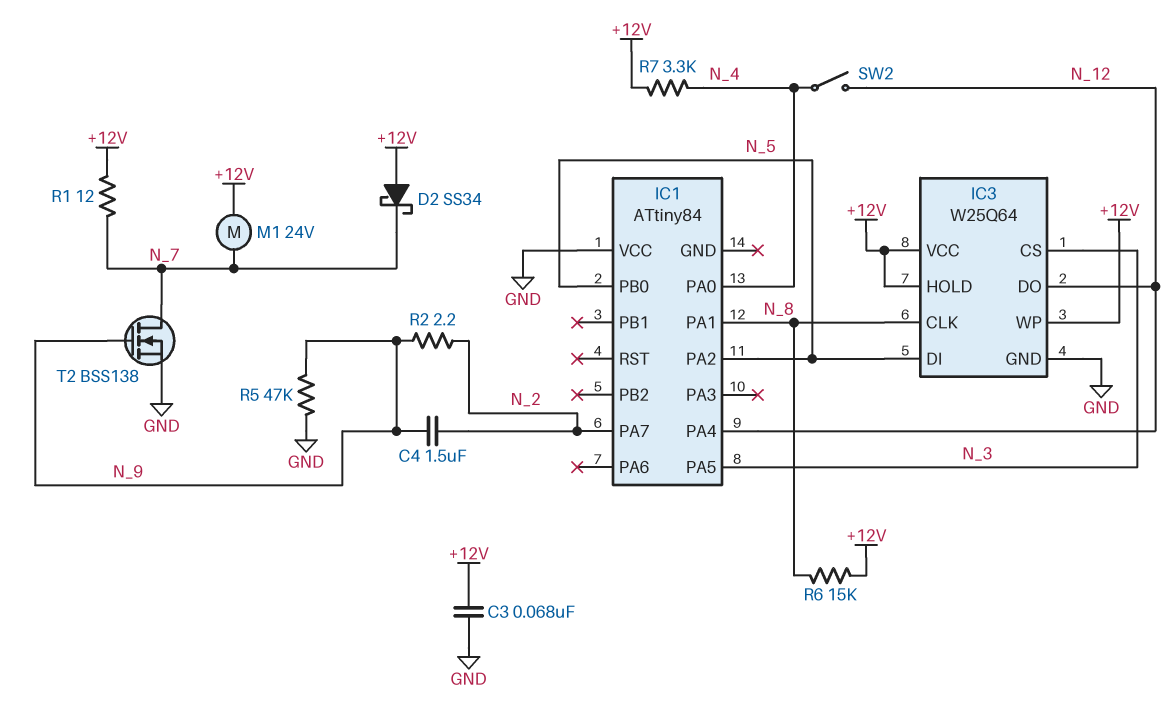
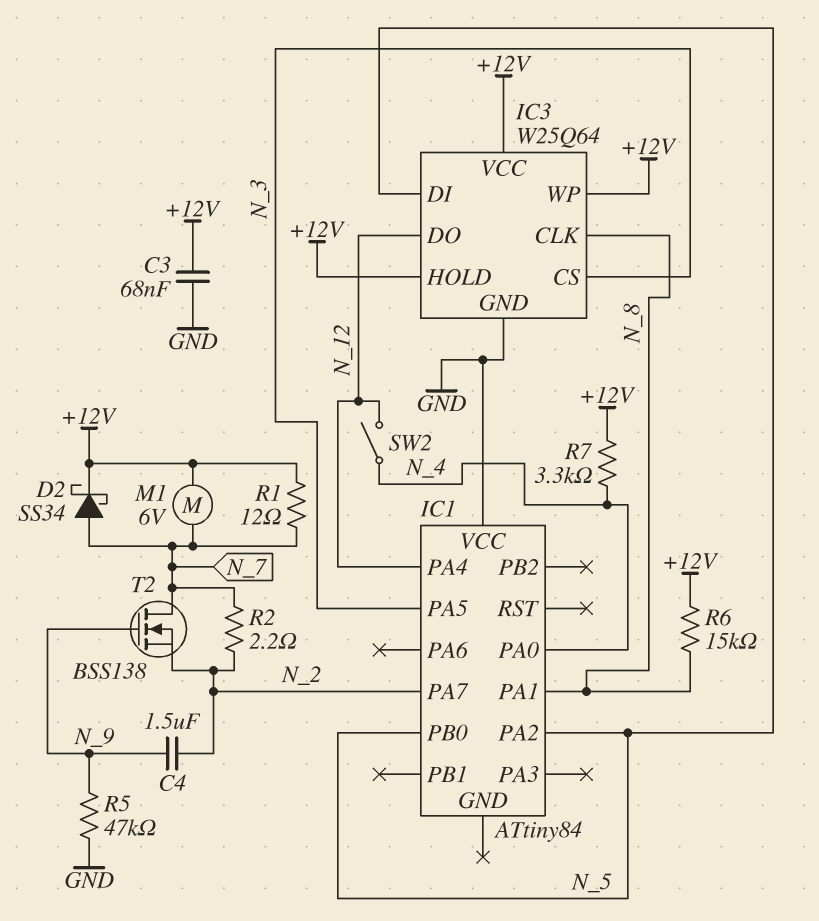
D2: schottky SS34 (A +12V, K N_7) -> schottky SS34 (A N_7, K +12V)
M1: motor 24V (+12V, N_7) -> motor 6V (+12V, N_7)
R2: 2.2 (N_2, N_9) -> 2.2 (N_2, N_7)
T2: NMOS BSS138 (G N_9, D N_7, S GND) -> NMOS BSS138 (G N_9, D N_7, S N_2)

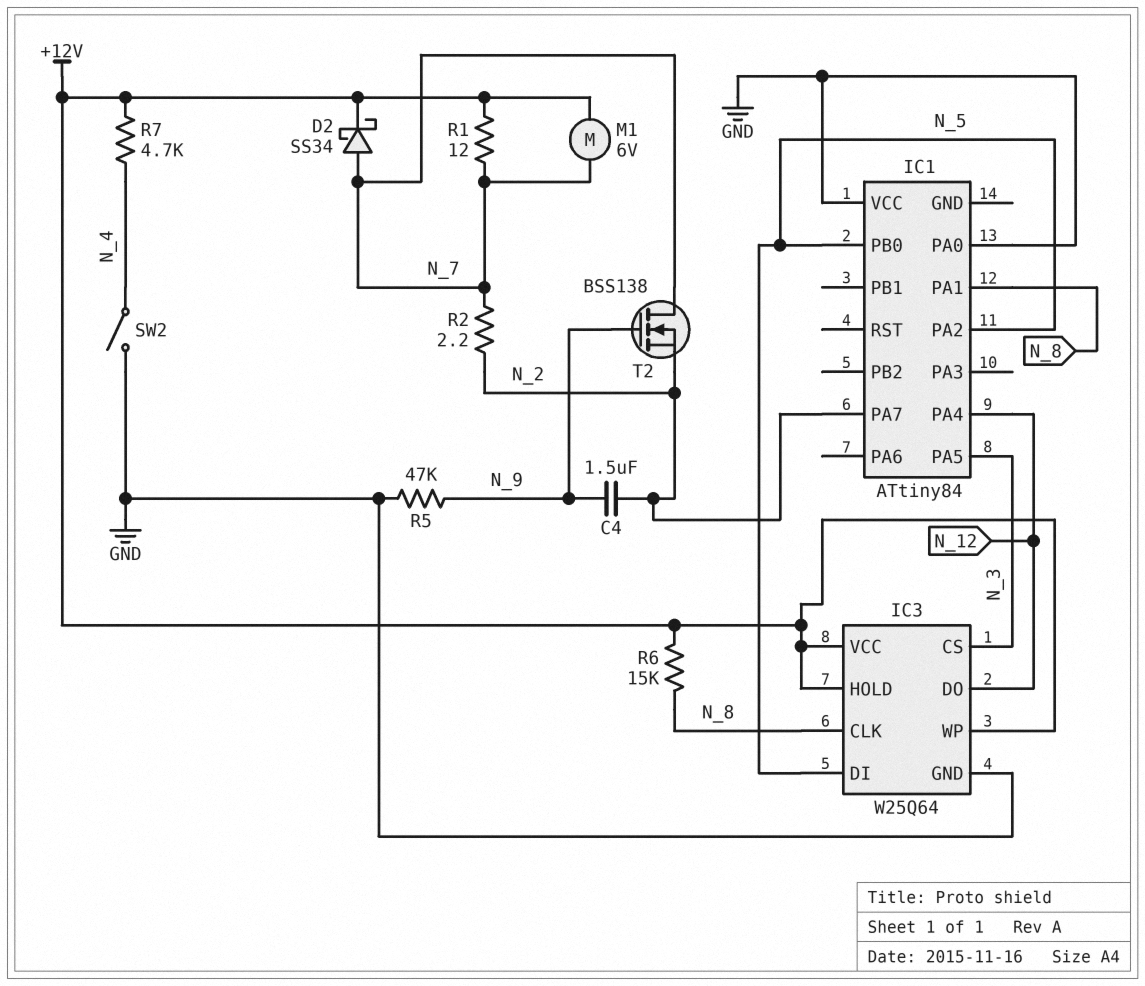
C3: 68nF (+12V, GND) -> none
IC1 pin PA0: N_4 -> GND
R7: 3.3k (+12V, N_4) -> 4.7k (+12V, N_4)
SW2: switch (N_4, N_12) -> switch (GND, N_4)

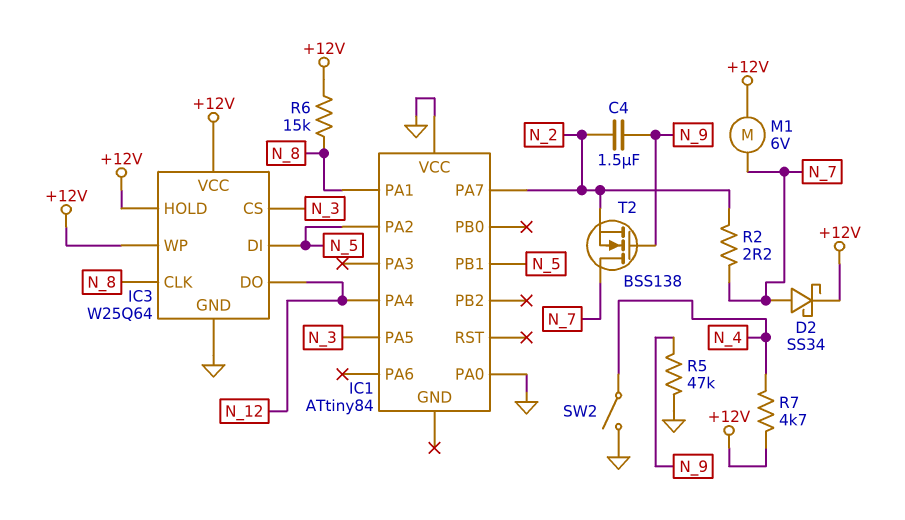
IC1 pin PB0: N_5 -> none
IC1 pin PB1: none -> N_5
R1: 12 (+12V, N_7) -> none

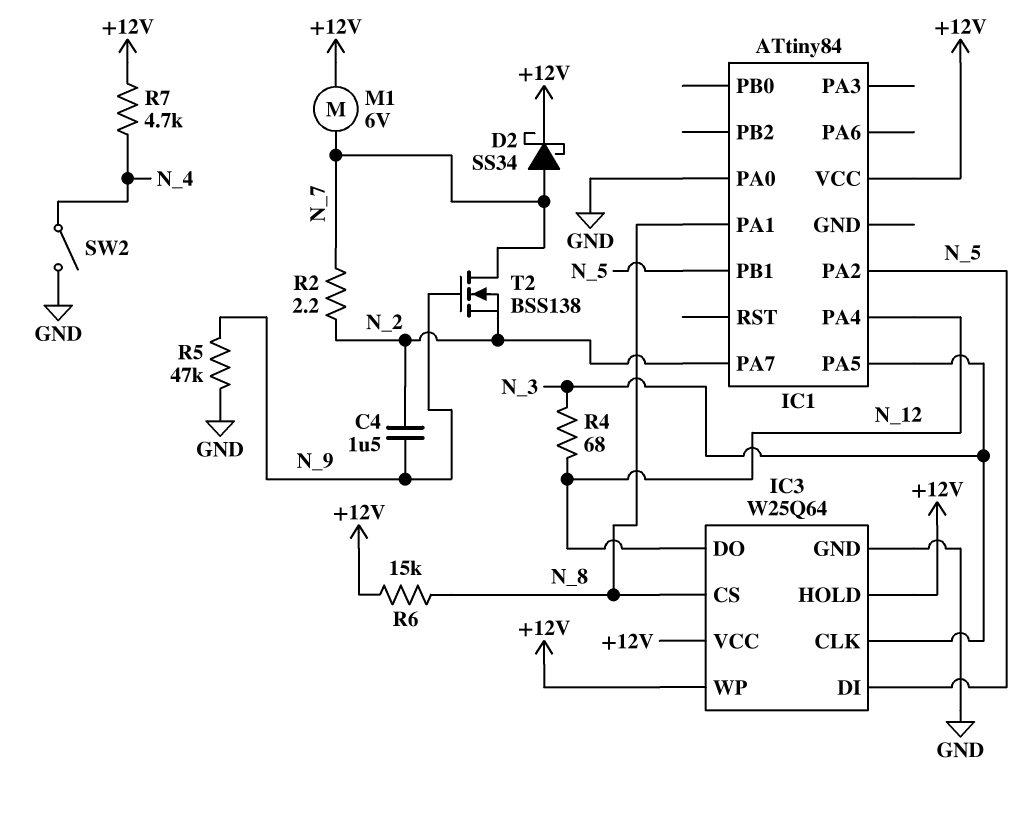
IC1 pin VCC: GND -> +12V
IC3 pin CLK: N_8 -> N_3
IC3 pin CS: N_3 -> N_8
R4: none -> 68 (N_3, N_12)

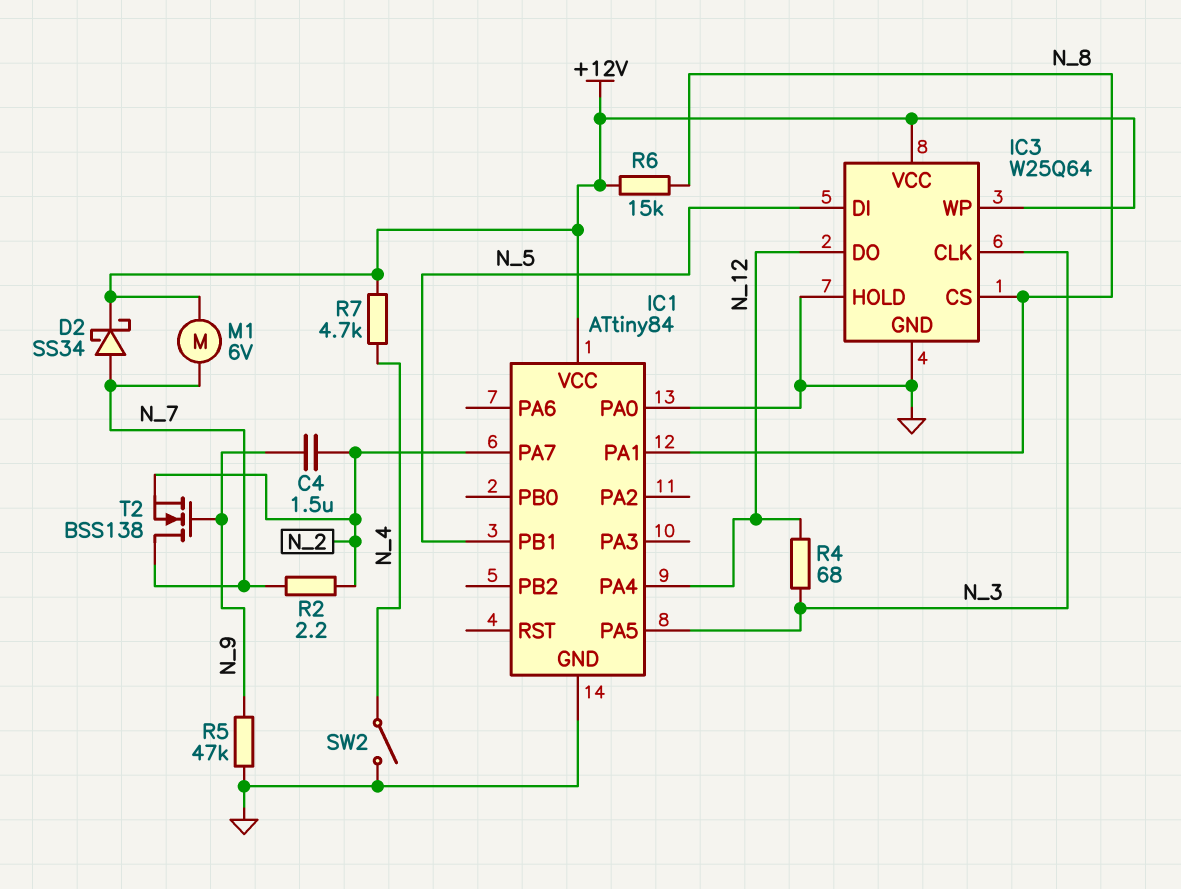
IC1 pin GND: none -> GND
IC1 pin PA2: N_5 -> none
IC3 pin HOLD: +12V -> GND

